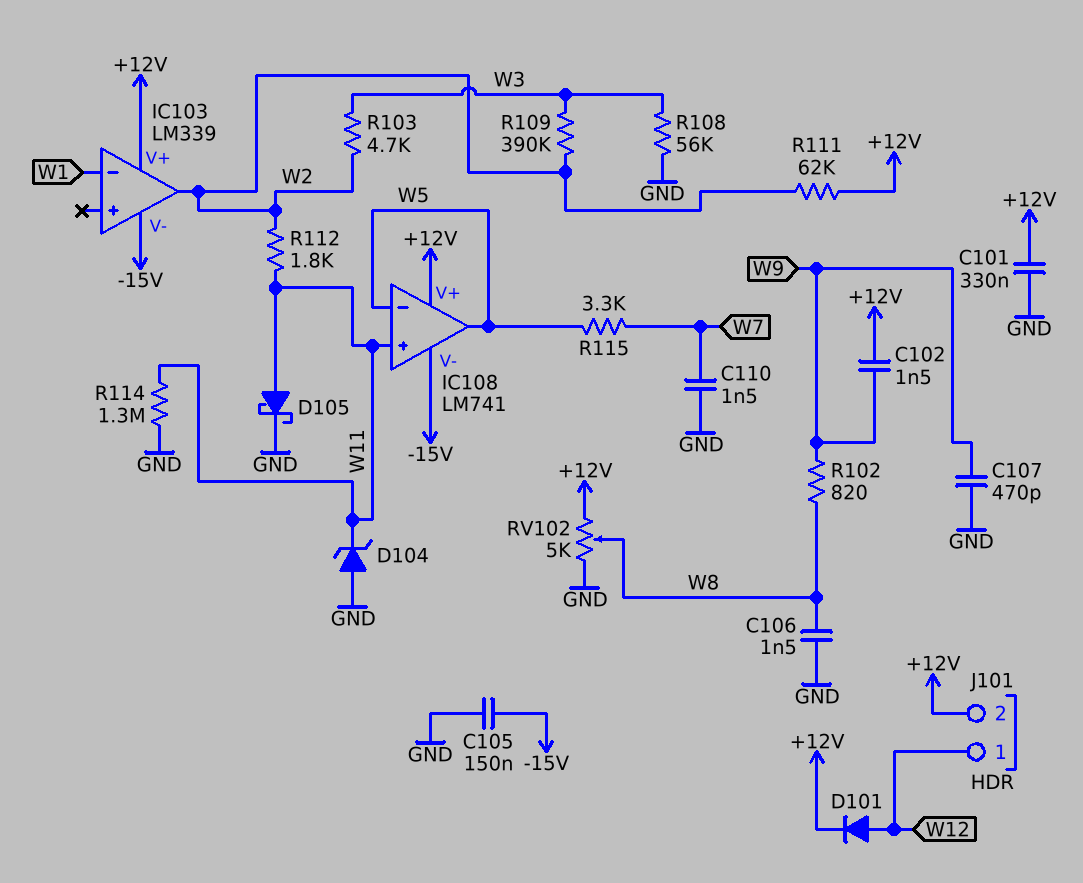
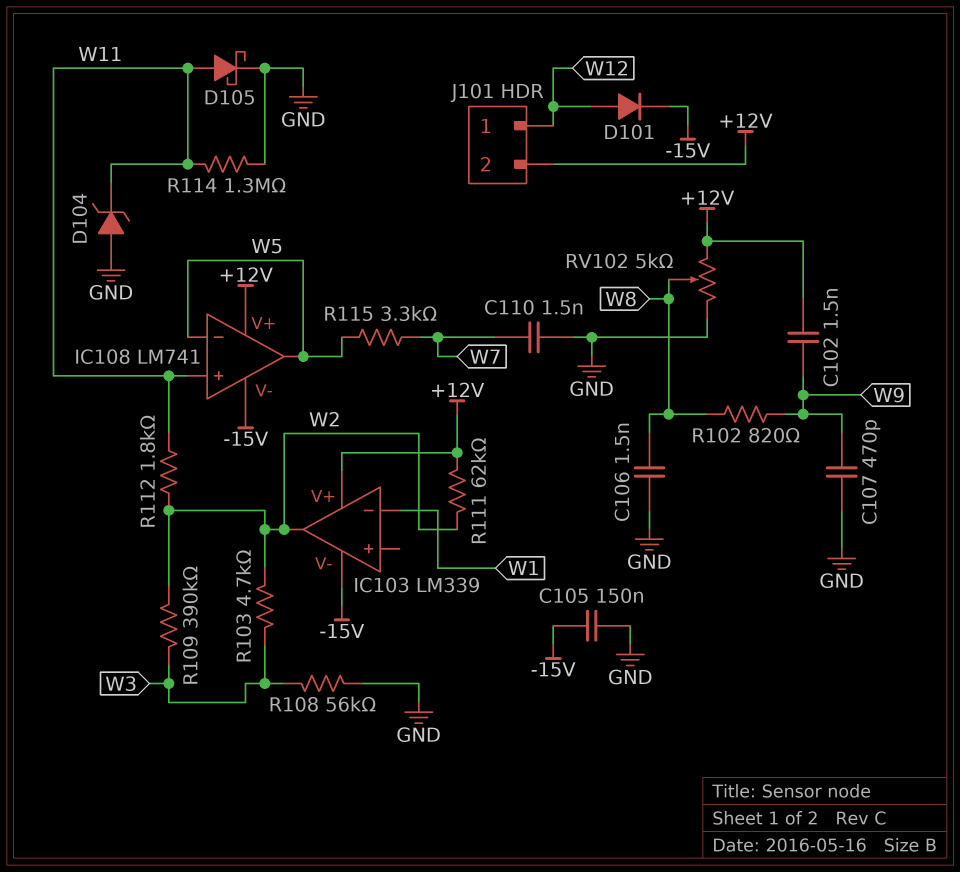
C101: 330nF (+12V, GND) -> none
D101: diode (A W12, K +12V) -> diode (A W12, K -15V)

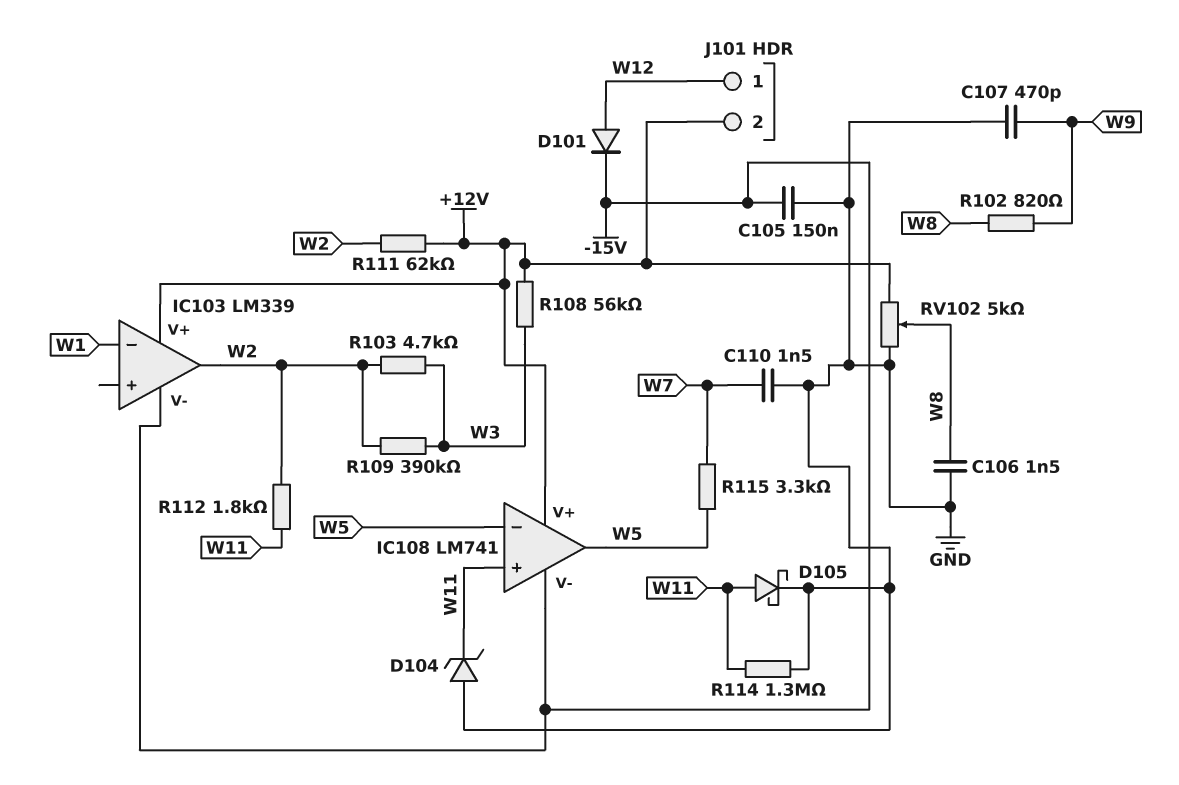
C102: 1.5nF (+12V, W9) -> none
R108: 56k (GND, W3) -> 56k (+12V, W3)

